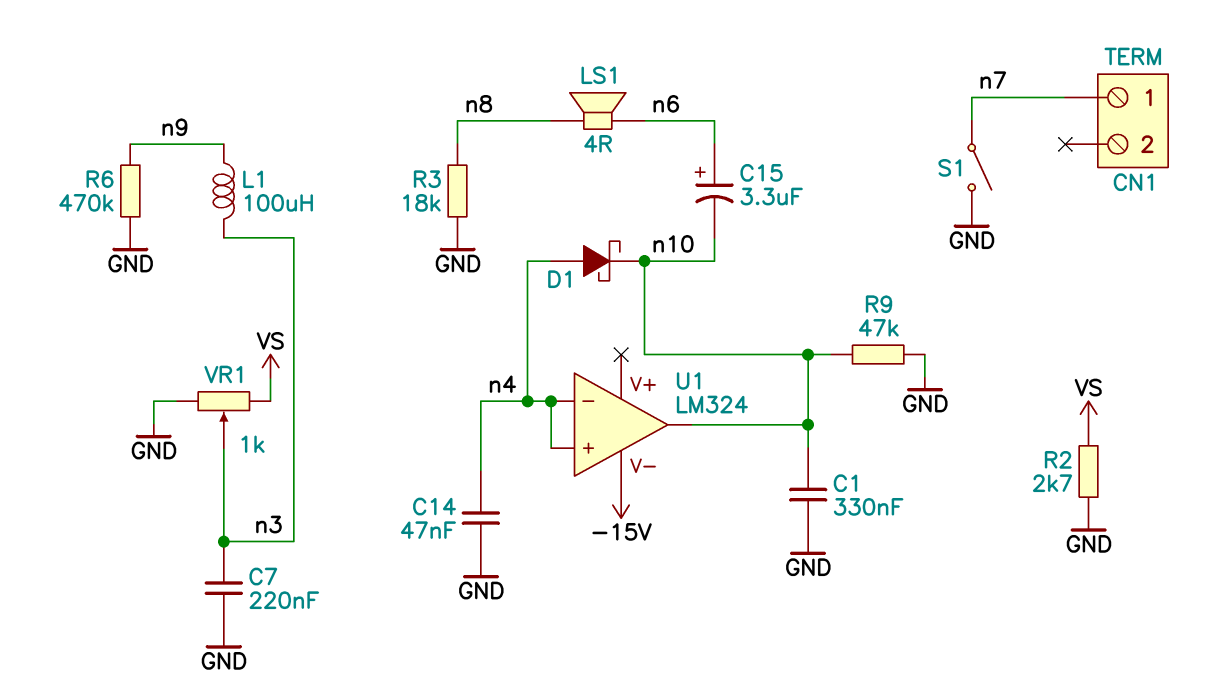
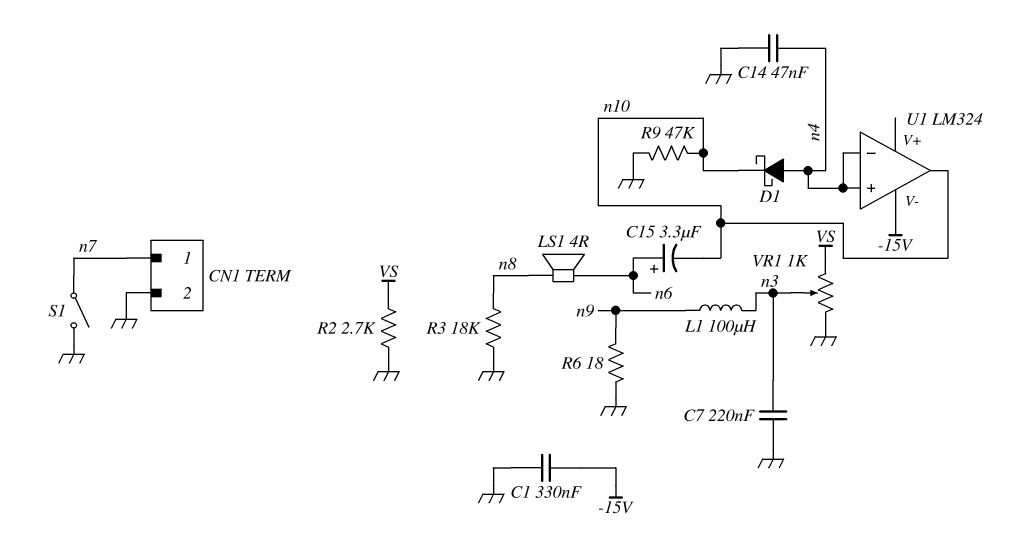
C1: 330nF (GND, n10) -> 330nF (-15V, GND)
CN1 pin 2: none -> GND
R6: 470k (GND, n9) -> 18 (GND, n9)

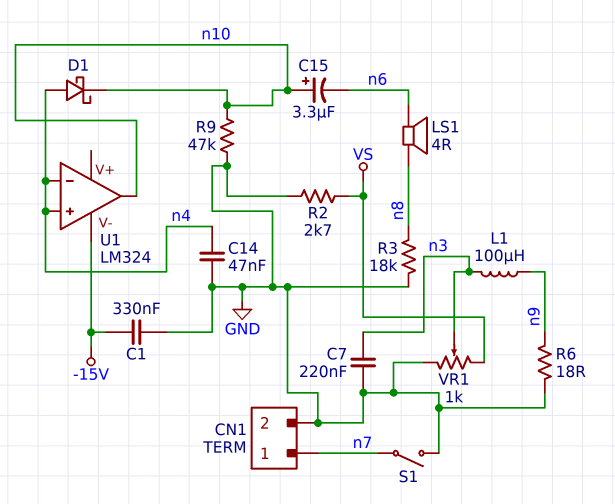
C15: 3.3uF (plus n6, minus n10) -> 3.3uF (plus n10, minus n6)

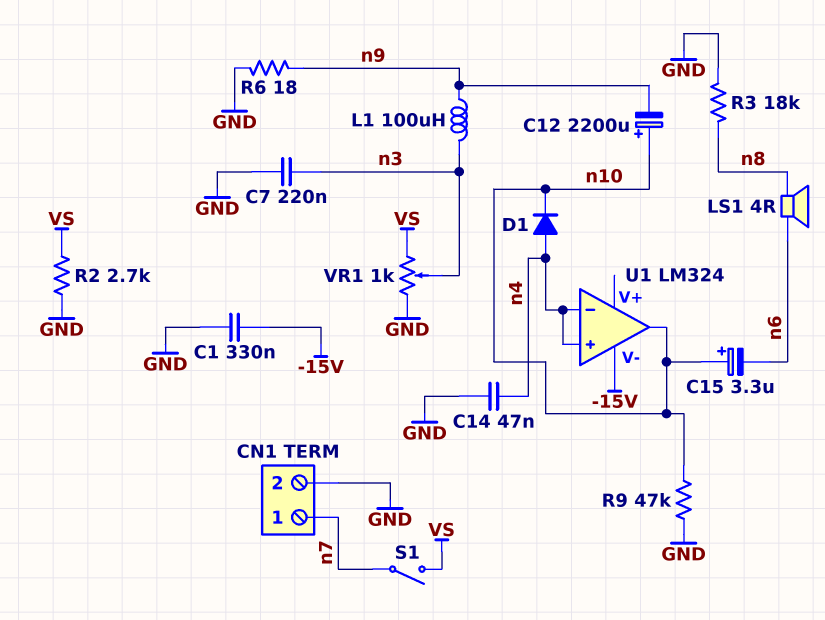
C12: none -> 2200uF (plus n10, minus n9)
D1: schottky (A n4, K n10) -> diode (A n4, K n10)
S1: switch (GND, n7) -> switch (VS, n7)

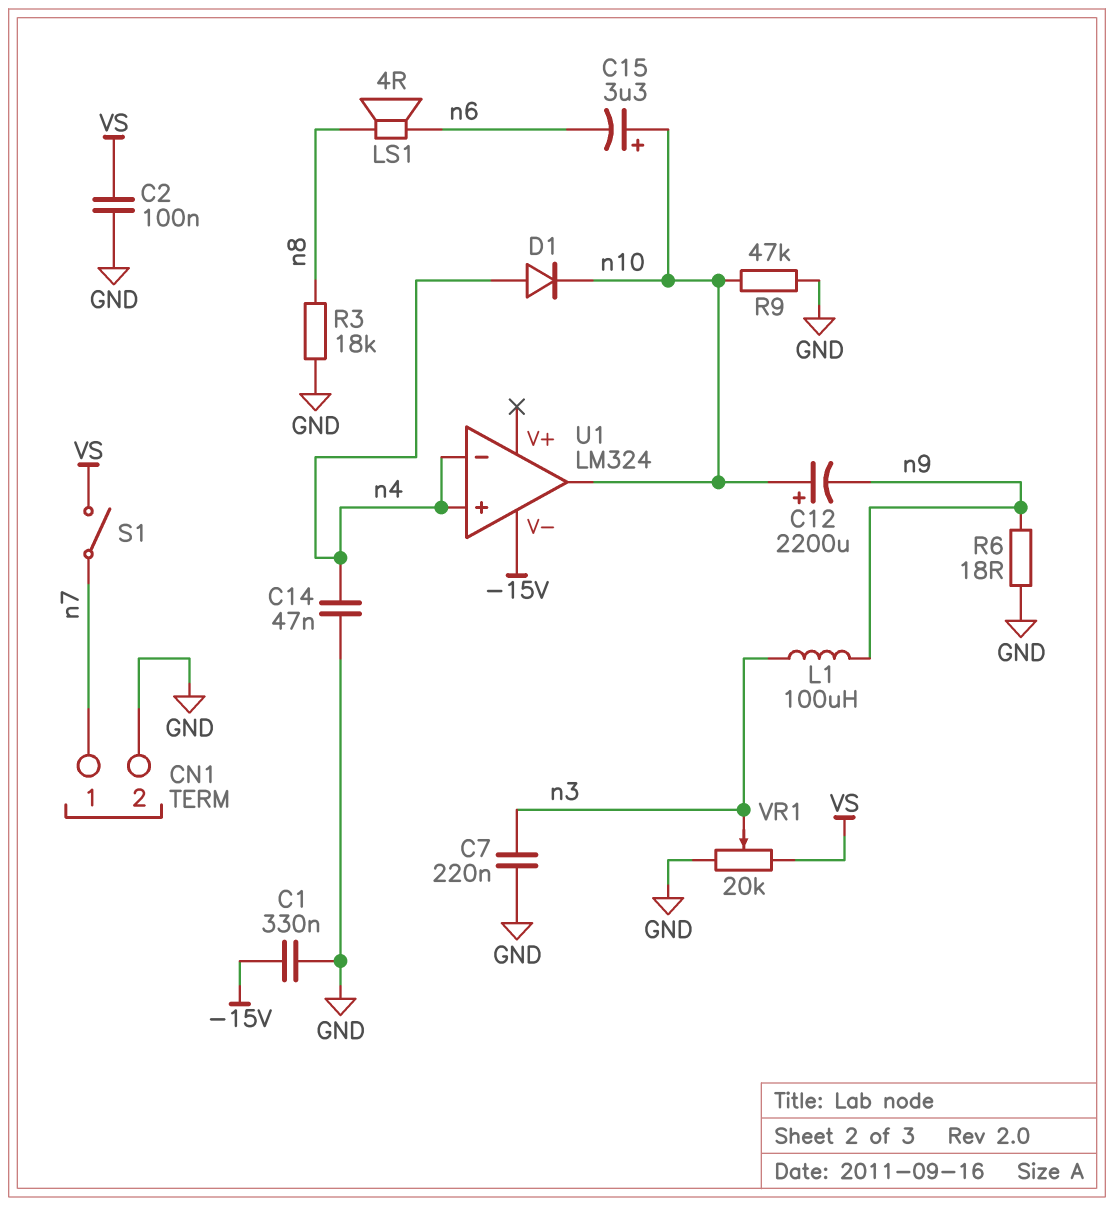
C2: none -> 100nF (GND, VS)
R2: 2.7k (GND, VS) -> none
VR1: 1k (GND, VS, wiper n3) -> 20k (GND, VS, wiper n3)

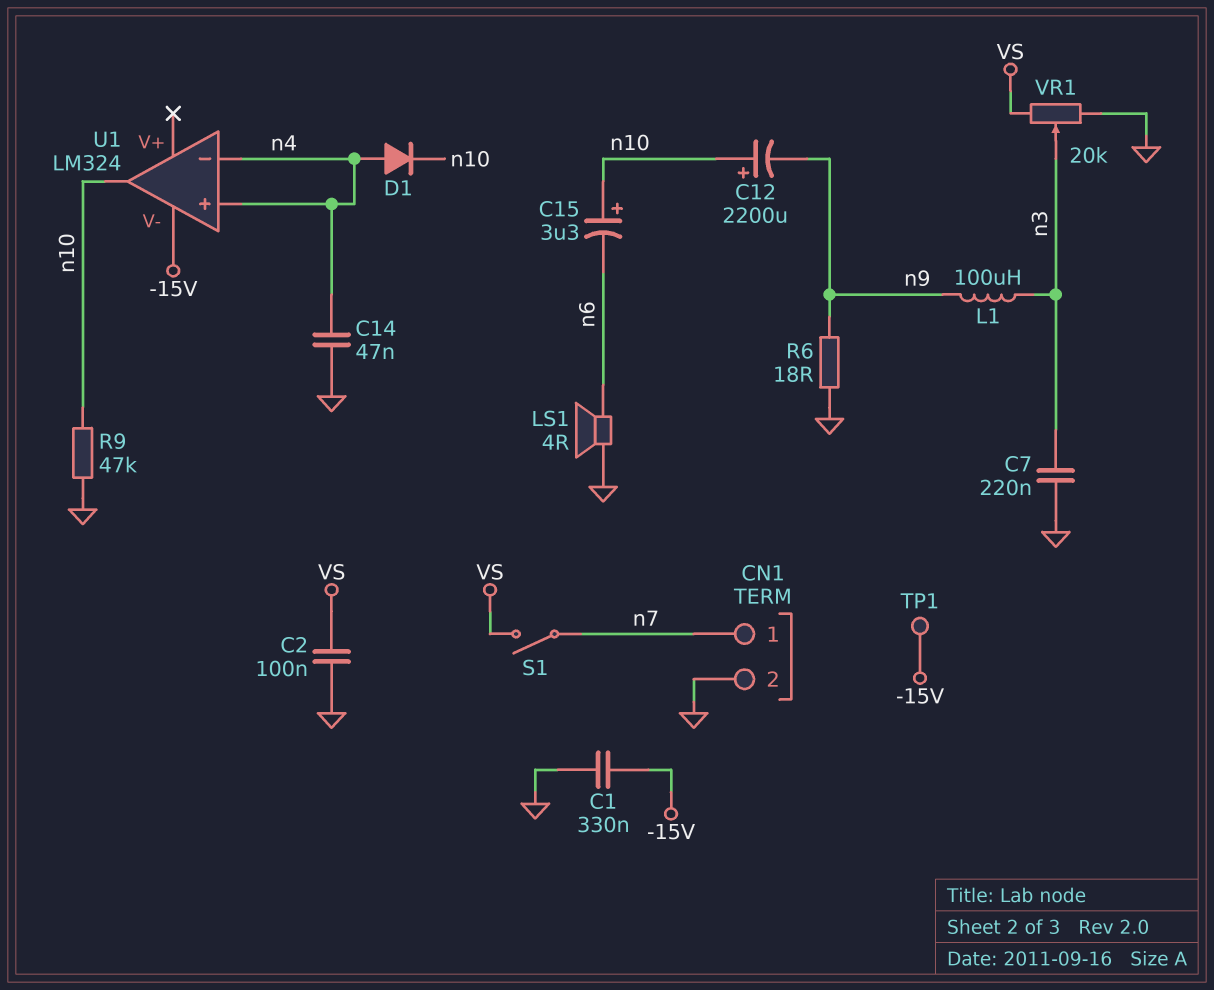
LS1: speaker 4R (n6, n8) -> speaker 4R (GND, n6)
R3: 18k (GND, n8) -> none
TP1: none -> test point (-15V)

